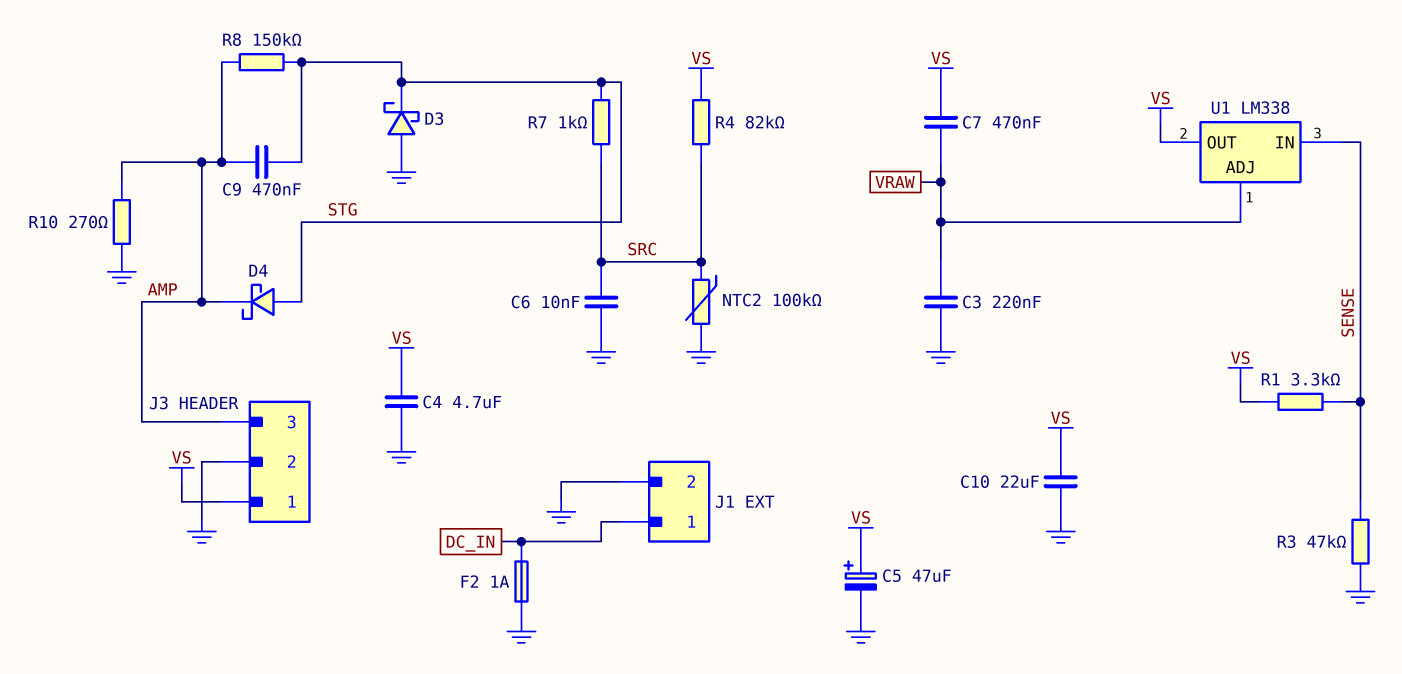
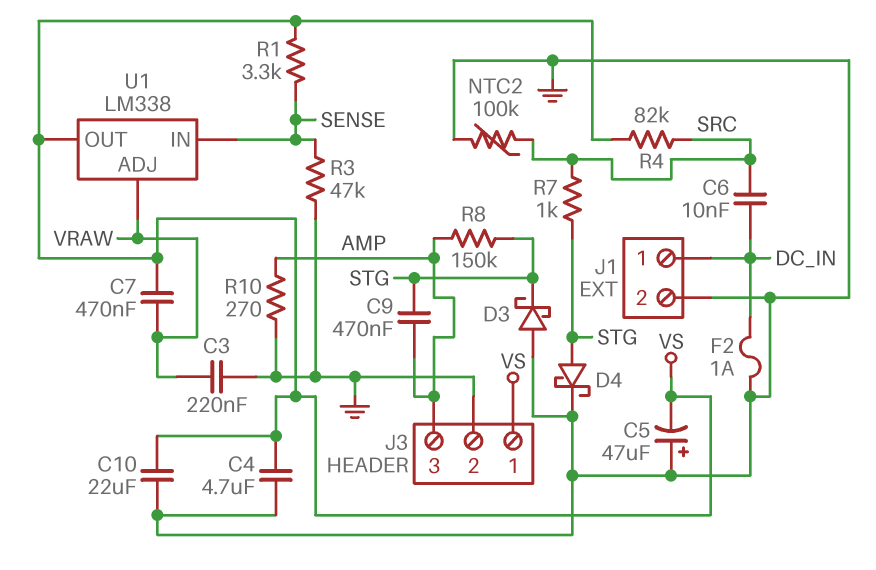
C5: 47uF (plus VS, minus GND) -> 47uF (plus GND, minus VS)
C6: 10nF (GND, SRC) -> 10nF (DC_IN, SRC)
D4: schottky (A STG, K AMP) -> schottky (A STG, K GND)

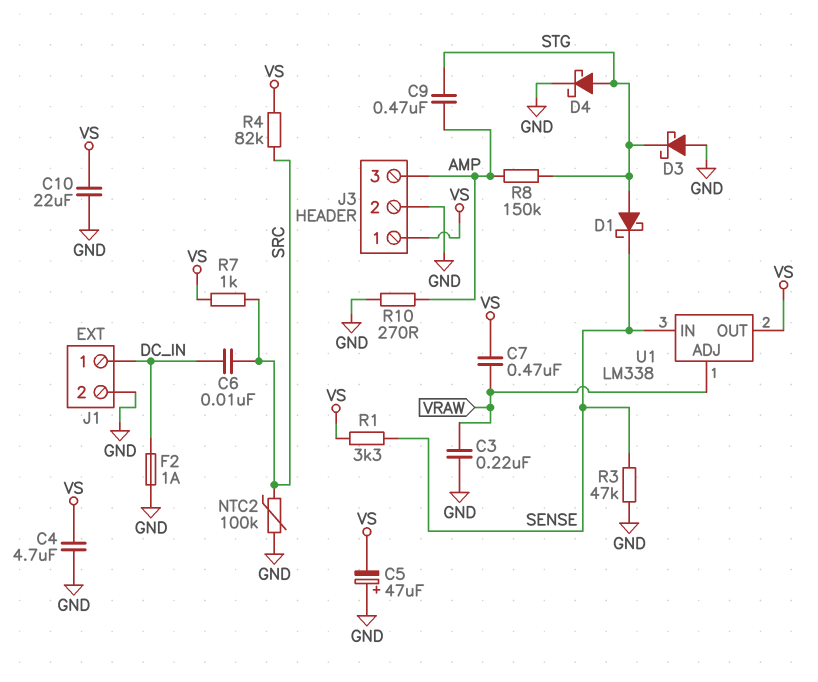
D1: none -> schottky (A STG, K SENSE)
R7: 1k (SRC, STG) -> 1k (SRC, VS)

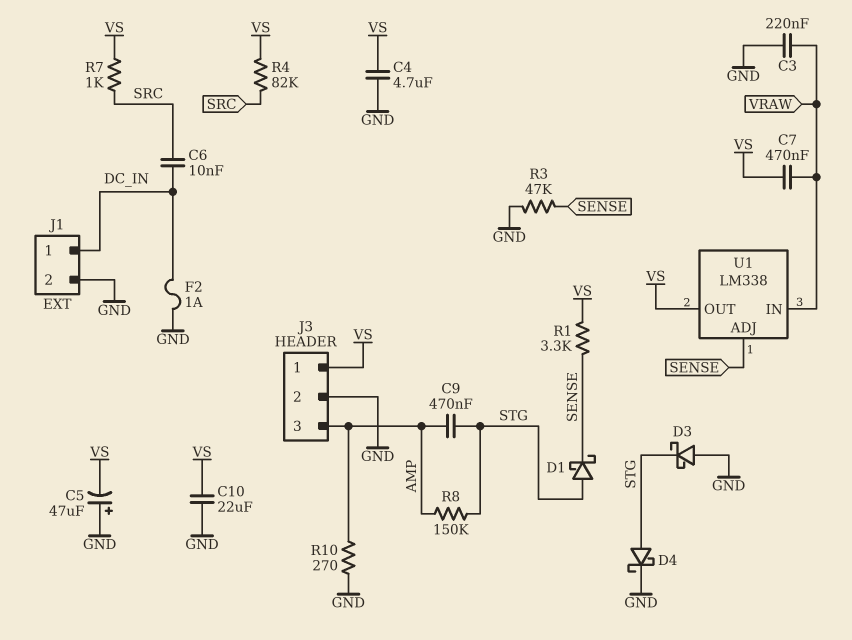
NTC2: 100k (GND, SRC) -> none
U1 pin ADJ: VRAW -> SENSE
U1 pin IN: SENSE -> VRAW

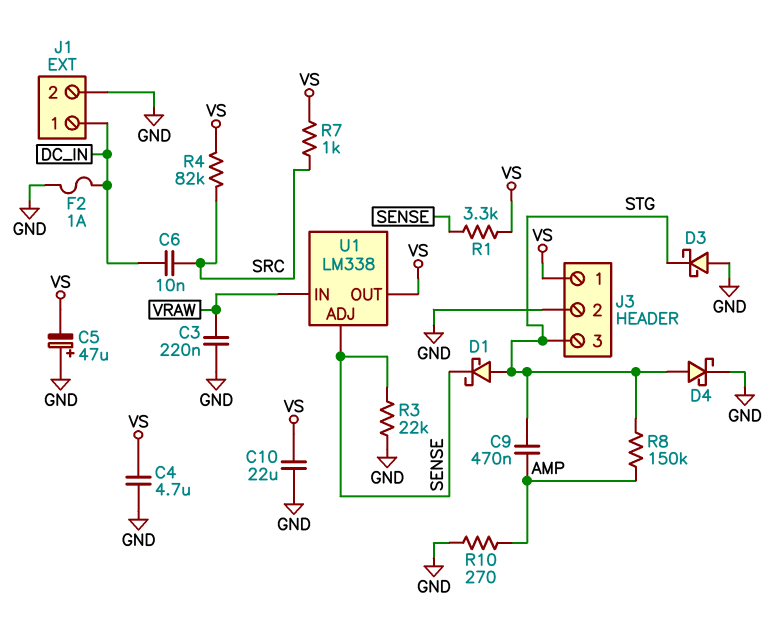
C7: 470nF (VRAW, VS) -> none
J3 pin 3: AMP -> STG
R3: 47k (GND, SENSE) -> 22k (GND, SENSE)

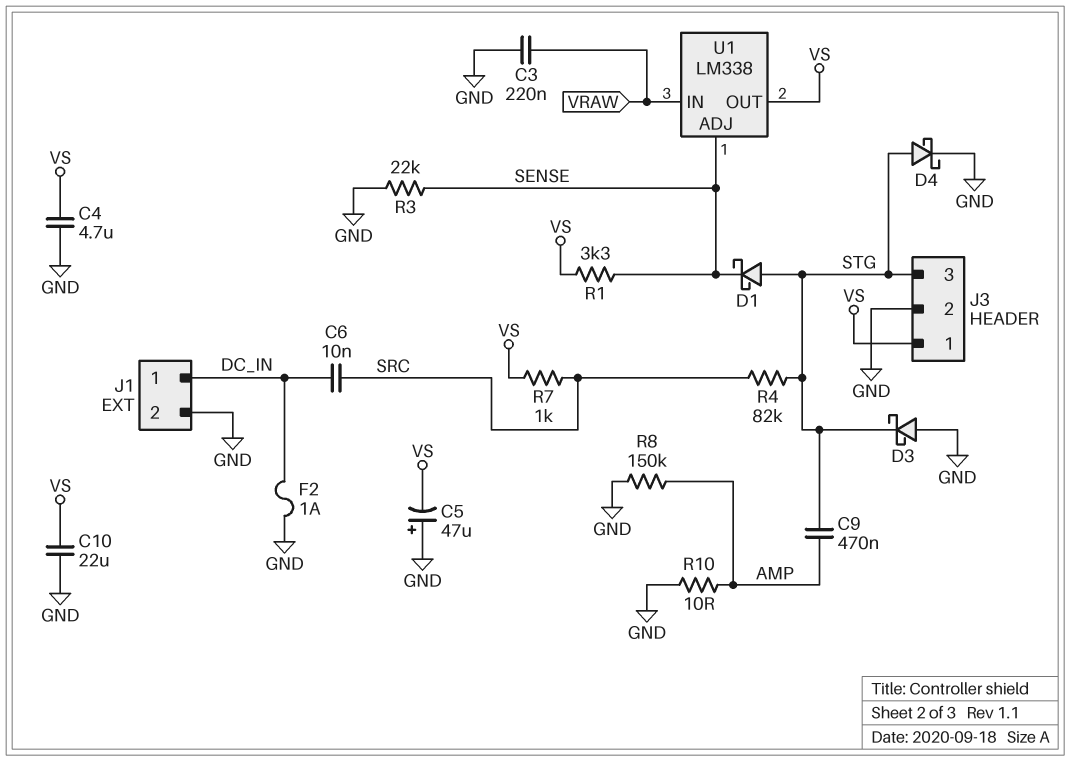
R4: 82k (SRC, VS) -> 82k (SRC, STG)
R8: 150k (AMP, STG) -> 150k (AMP, GND)
R10: 270 (AMP, GND) -> 10 (AMP, GND)

